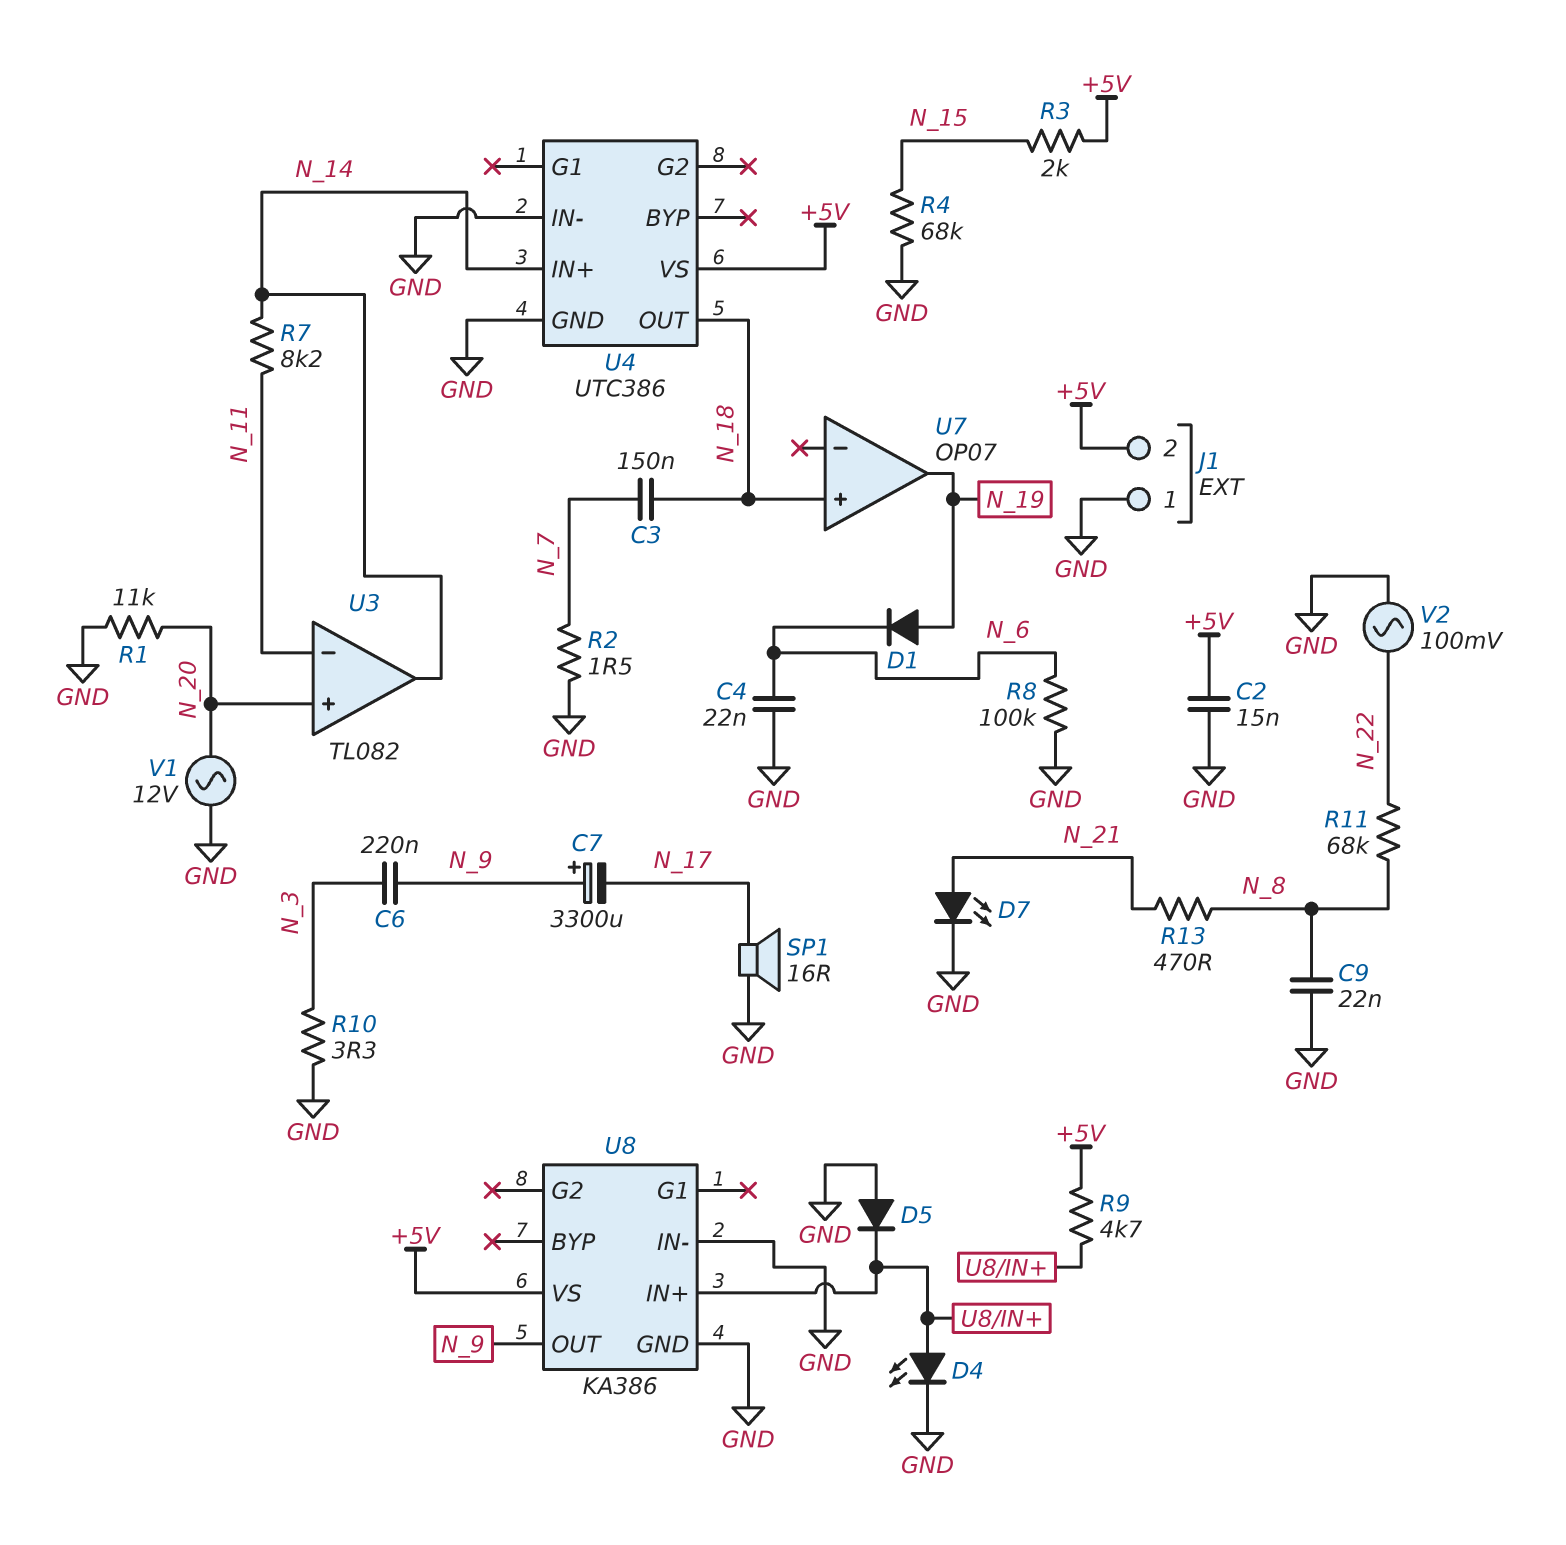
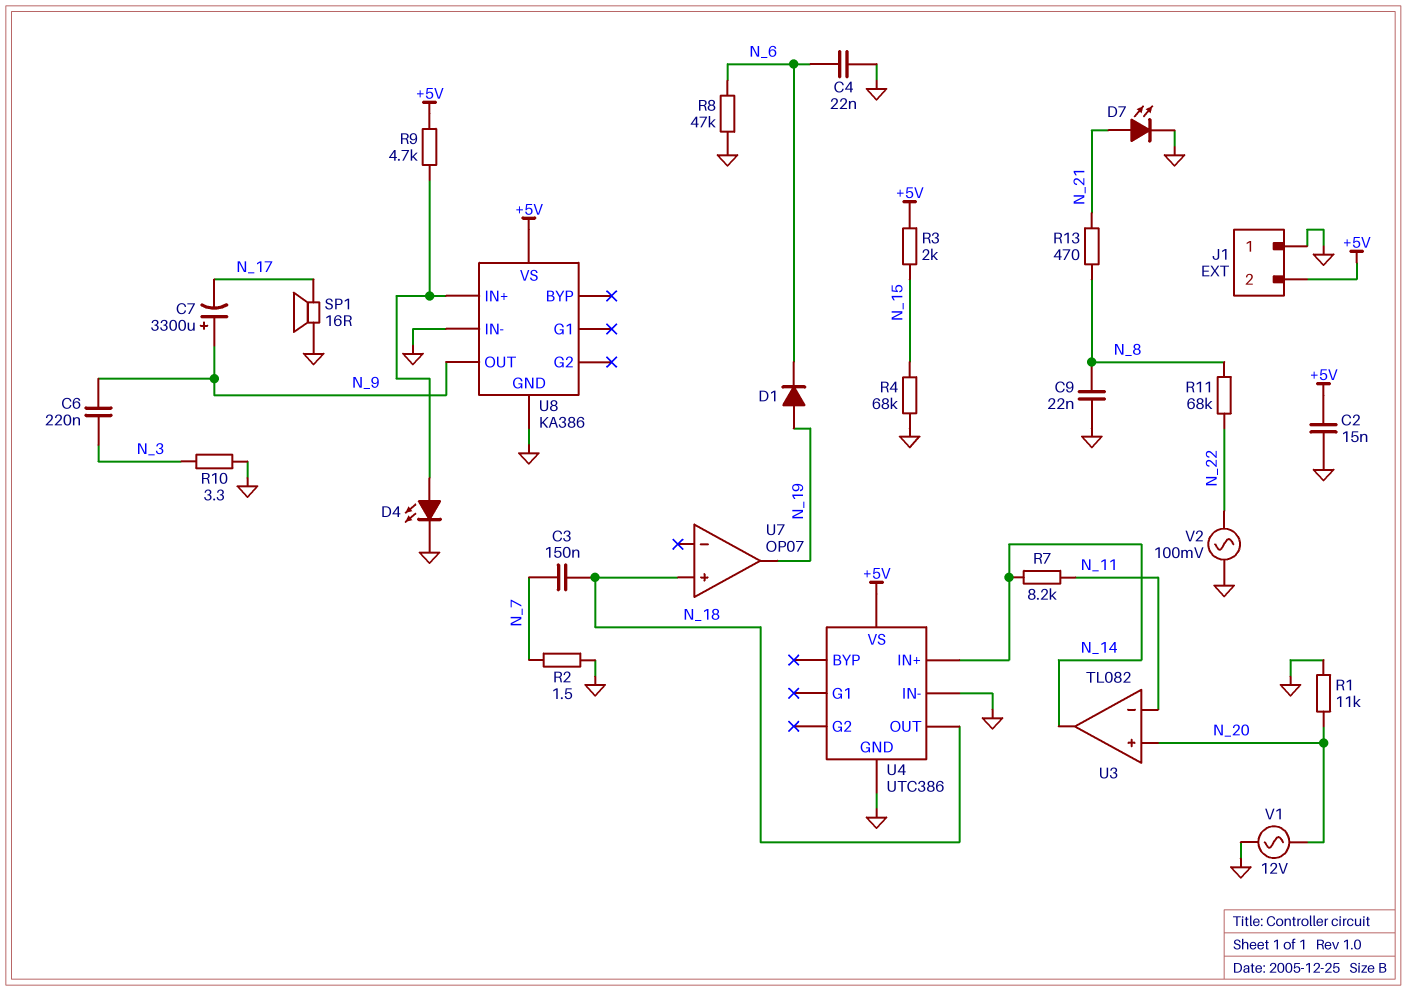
D5: diode (A GND, K U8/IN+) -> none
R8: 100k (GND, N_6) -> 47k (GND, N_6)

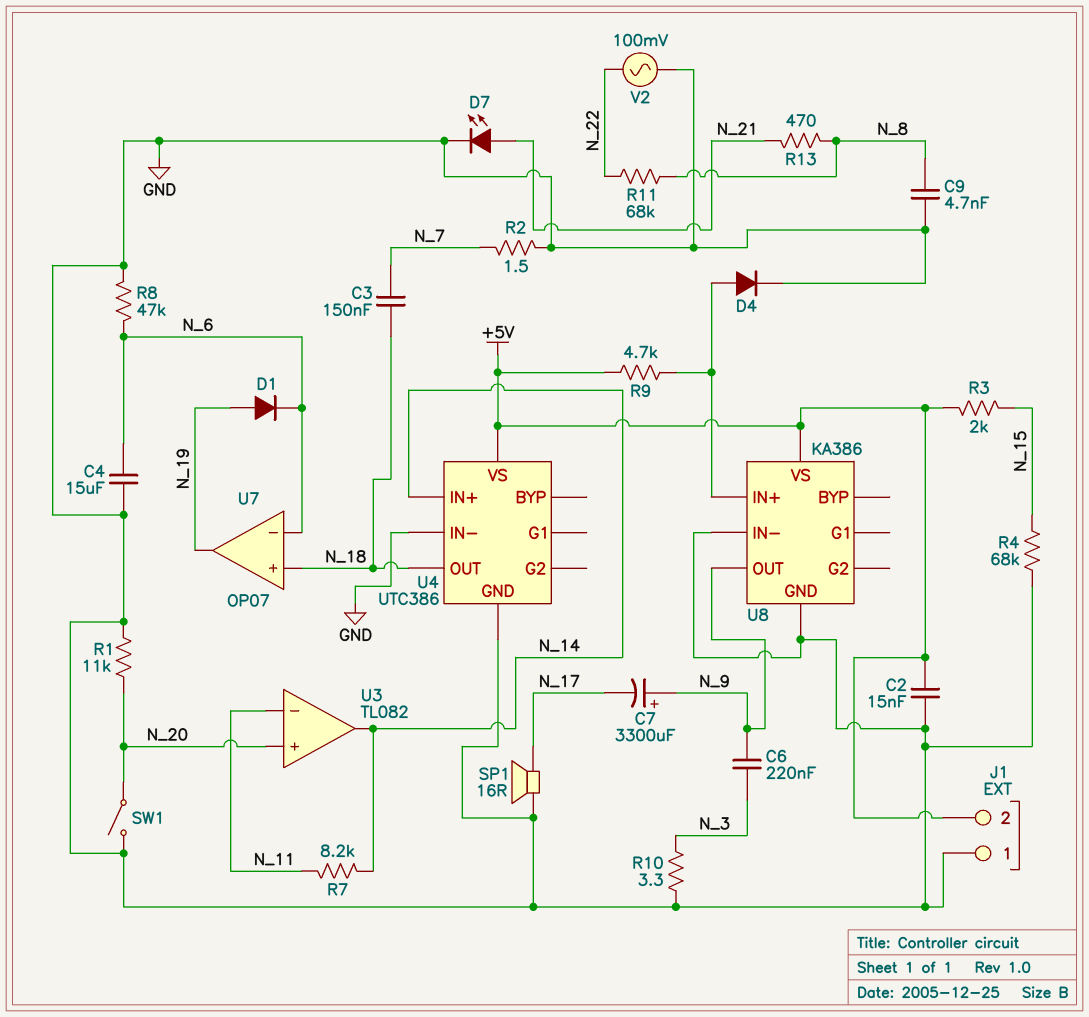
C4: 22nF (GND, N_6) -> 15uF (GND, N_6)
C9: 22nF (GND, N_8) -> 4.7nF (GND, N_8)
D4: LED (A U8/IN+, K GND) -> diode (A U8/IN+, K GND)
SW1: none -> switch (GND, N_20)
U7 pin in-: none -> N_6
V1: AC 12V (GND, N_20) -> none

